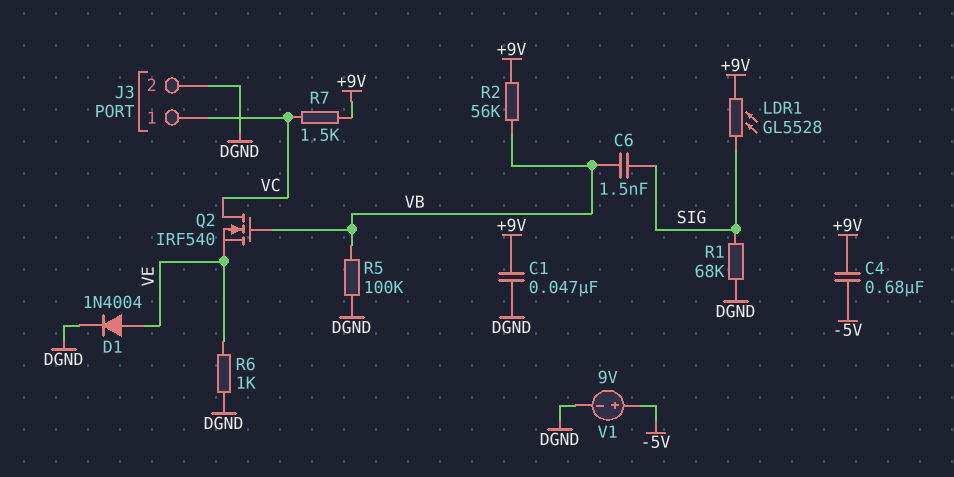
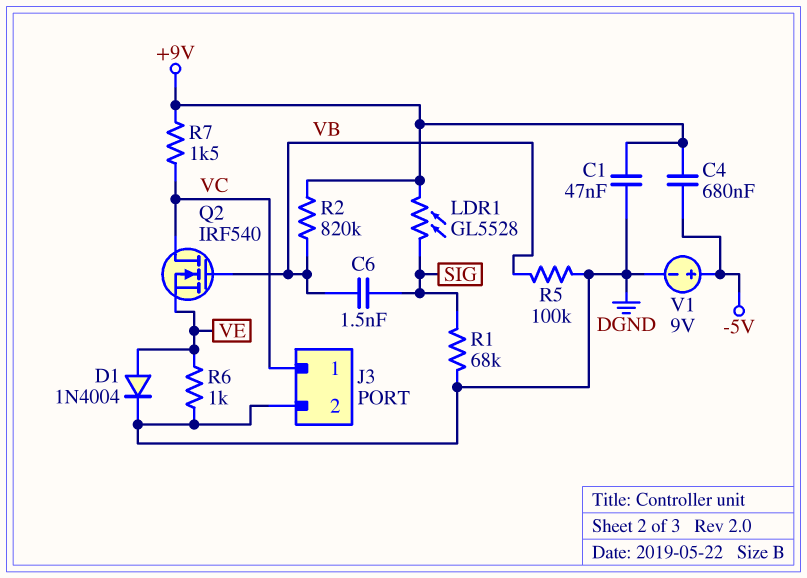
R2: 56k (+9V, VB) -> 820k (+9V, VB)

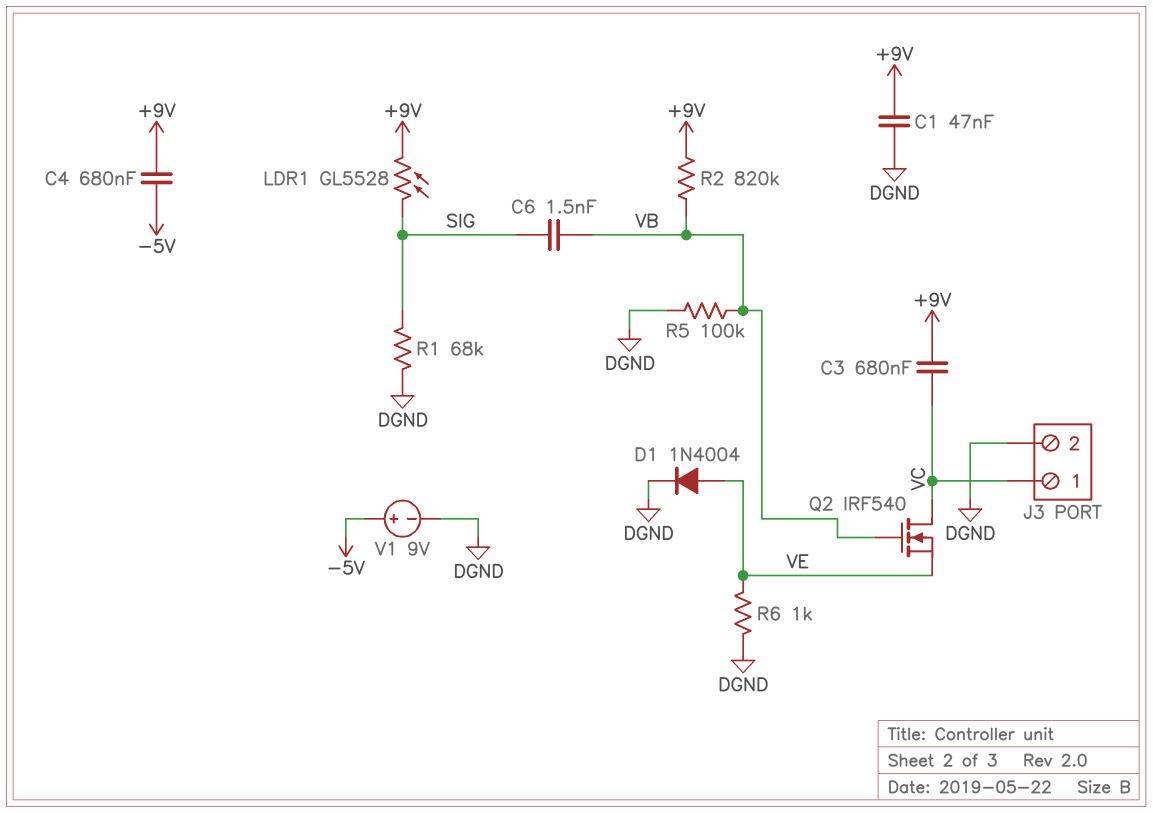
C3: none -> 680nF (+9V, VC)
R7: 1.5k (+9V, VC) -> none

